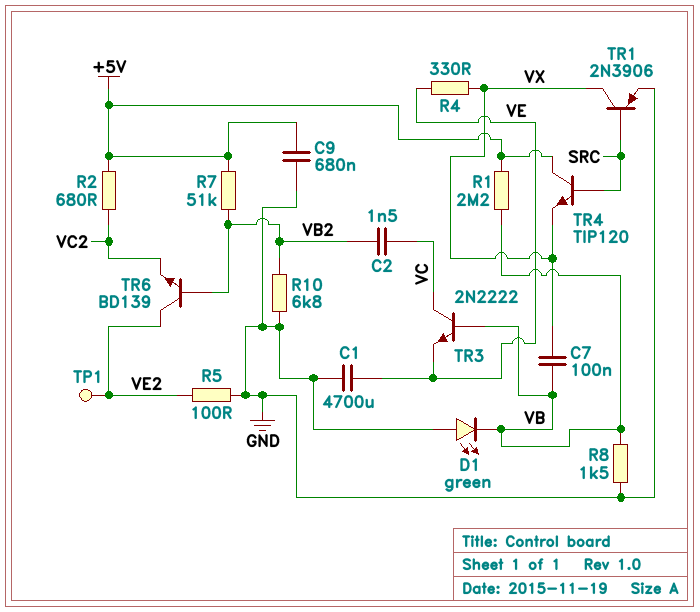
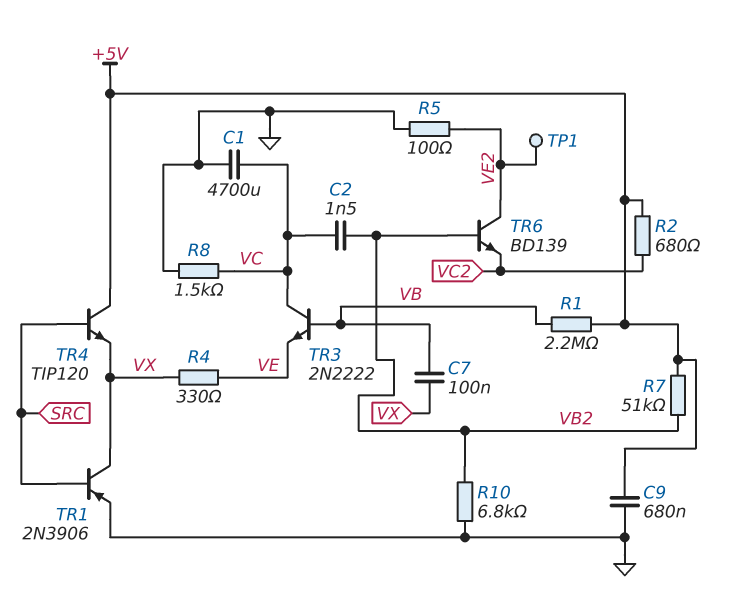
C1: 4700uF (GND, VE) -> 4700uF (GND, VC)
D1: LED green (A GND, K VB) -> none
R8: 1.5k (GND, VB) -> 1.5k (GND, VC)

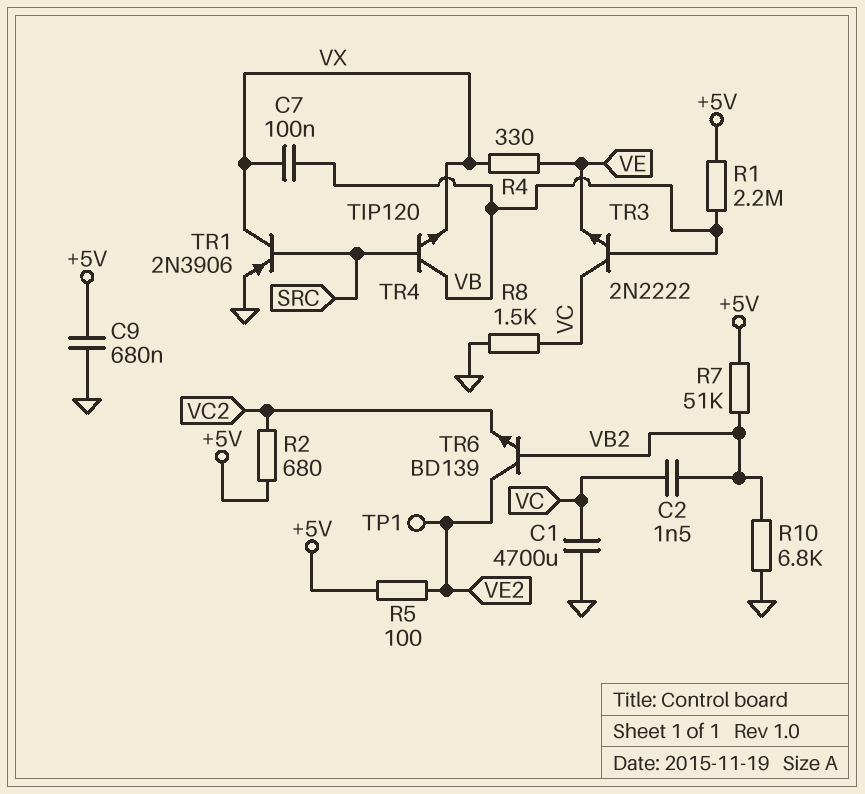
R5: 100 (GND, VE2) -> 100 (+5V, VE2)
TR4: NPN TIP120 (B SRC, C +5V, E VX) -> NPN TIP120 (B SRC, C VB, E VX)

